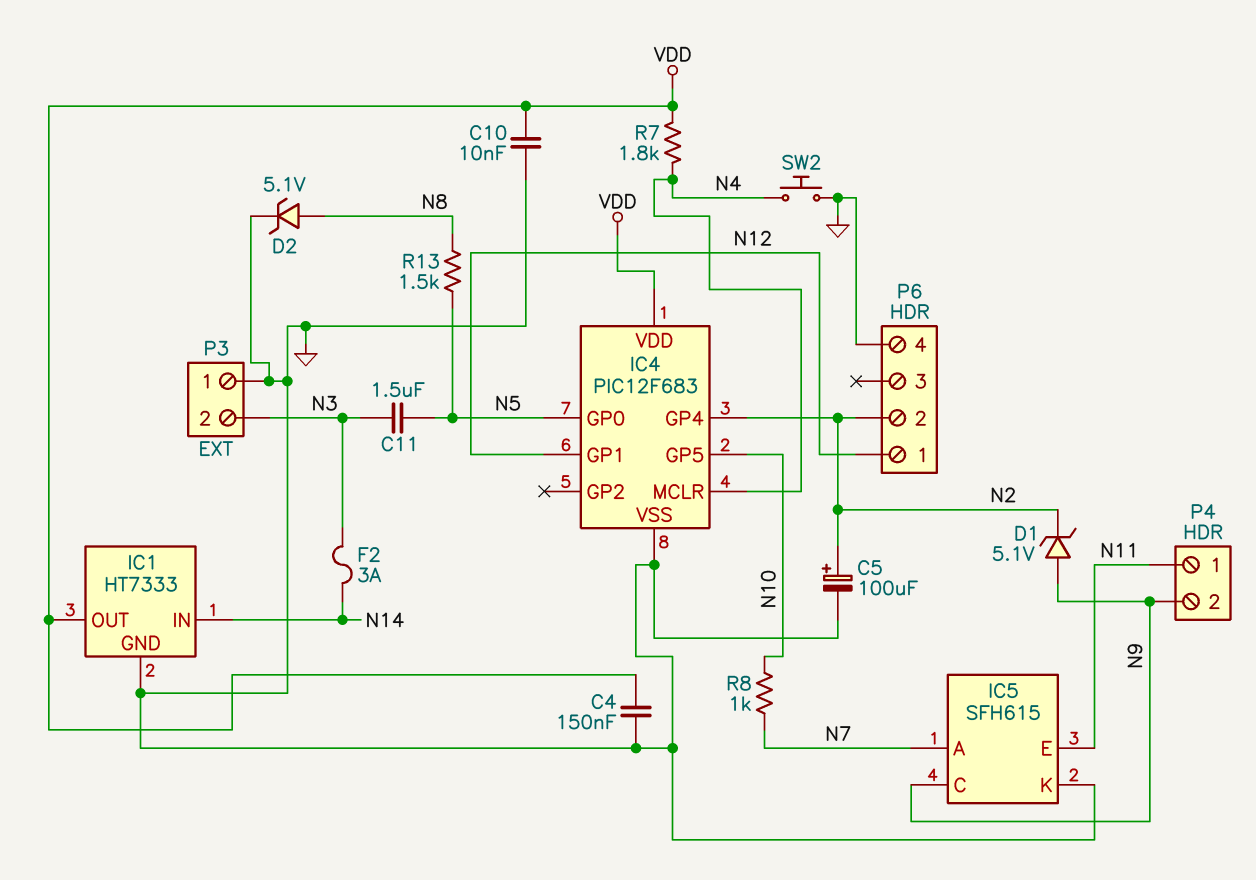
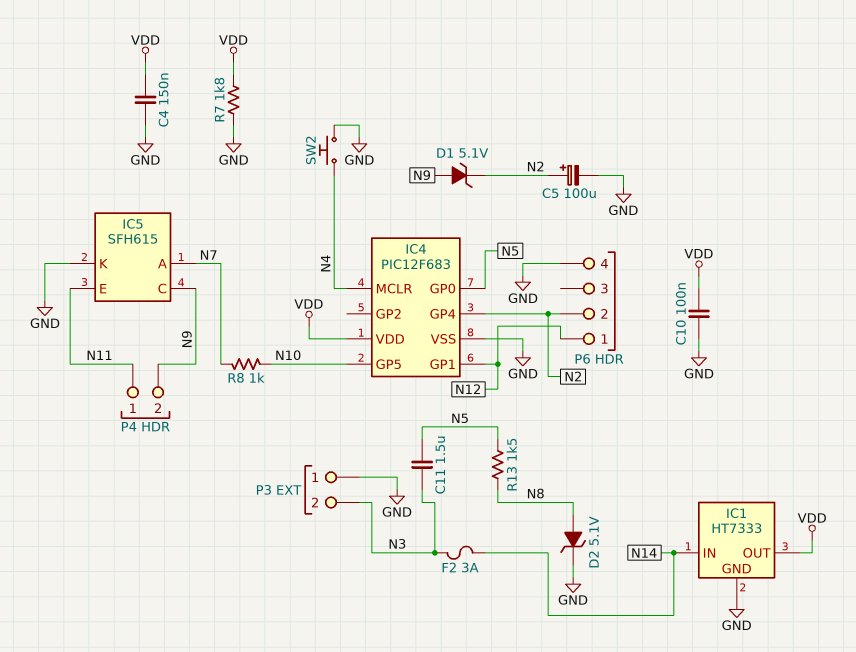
C10: 10nF (GND, VDD) -> 100nF (GND, VDD)
R7: 1.8k (N4, VDD) -> 1.8k (GND, VDD)

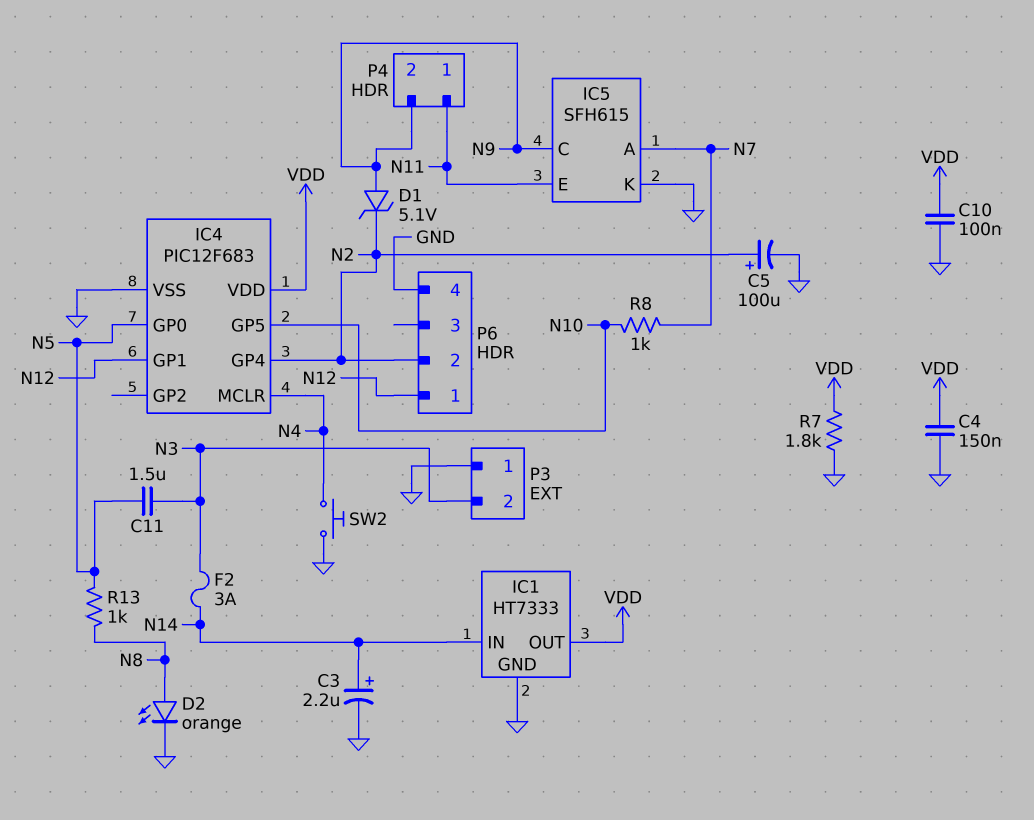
C3: none -> 2.2uF (plus N14, minus GND)
D2: zener 5.1V (A N8, K GND) -> LED orange (A N8, K GND)
R13: 1.5k (N5, N8) -> 1k (N5, N8)

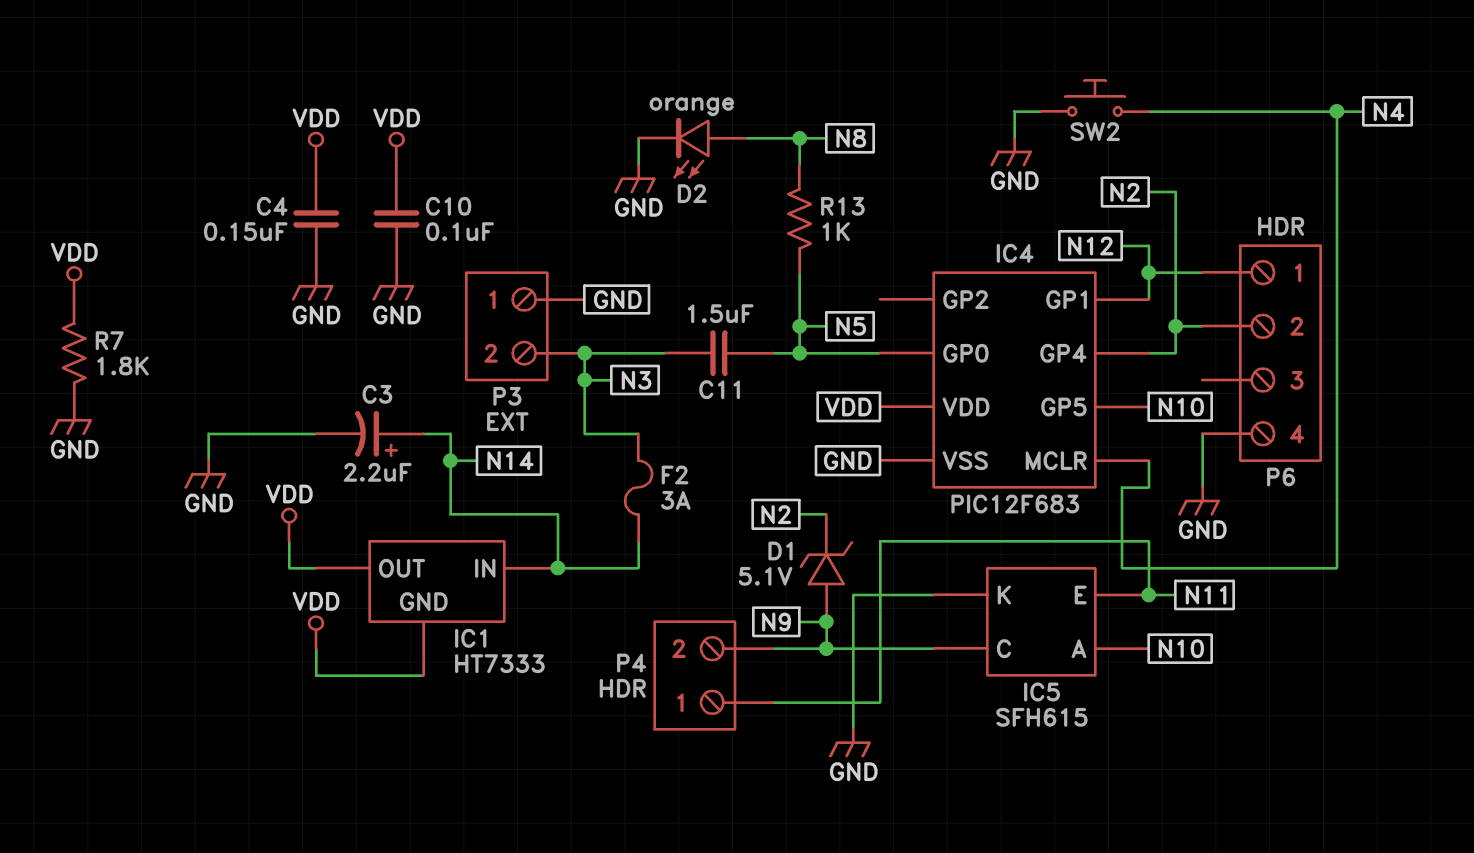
C5: 100uF (plus N2, minus GND) -> none
IC1 pin GND: GND -> VDD
IC5 pin A: N7 -> N10
R8: 1k (N7, N10) -> none

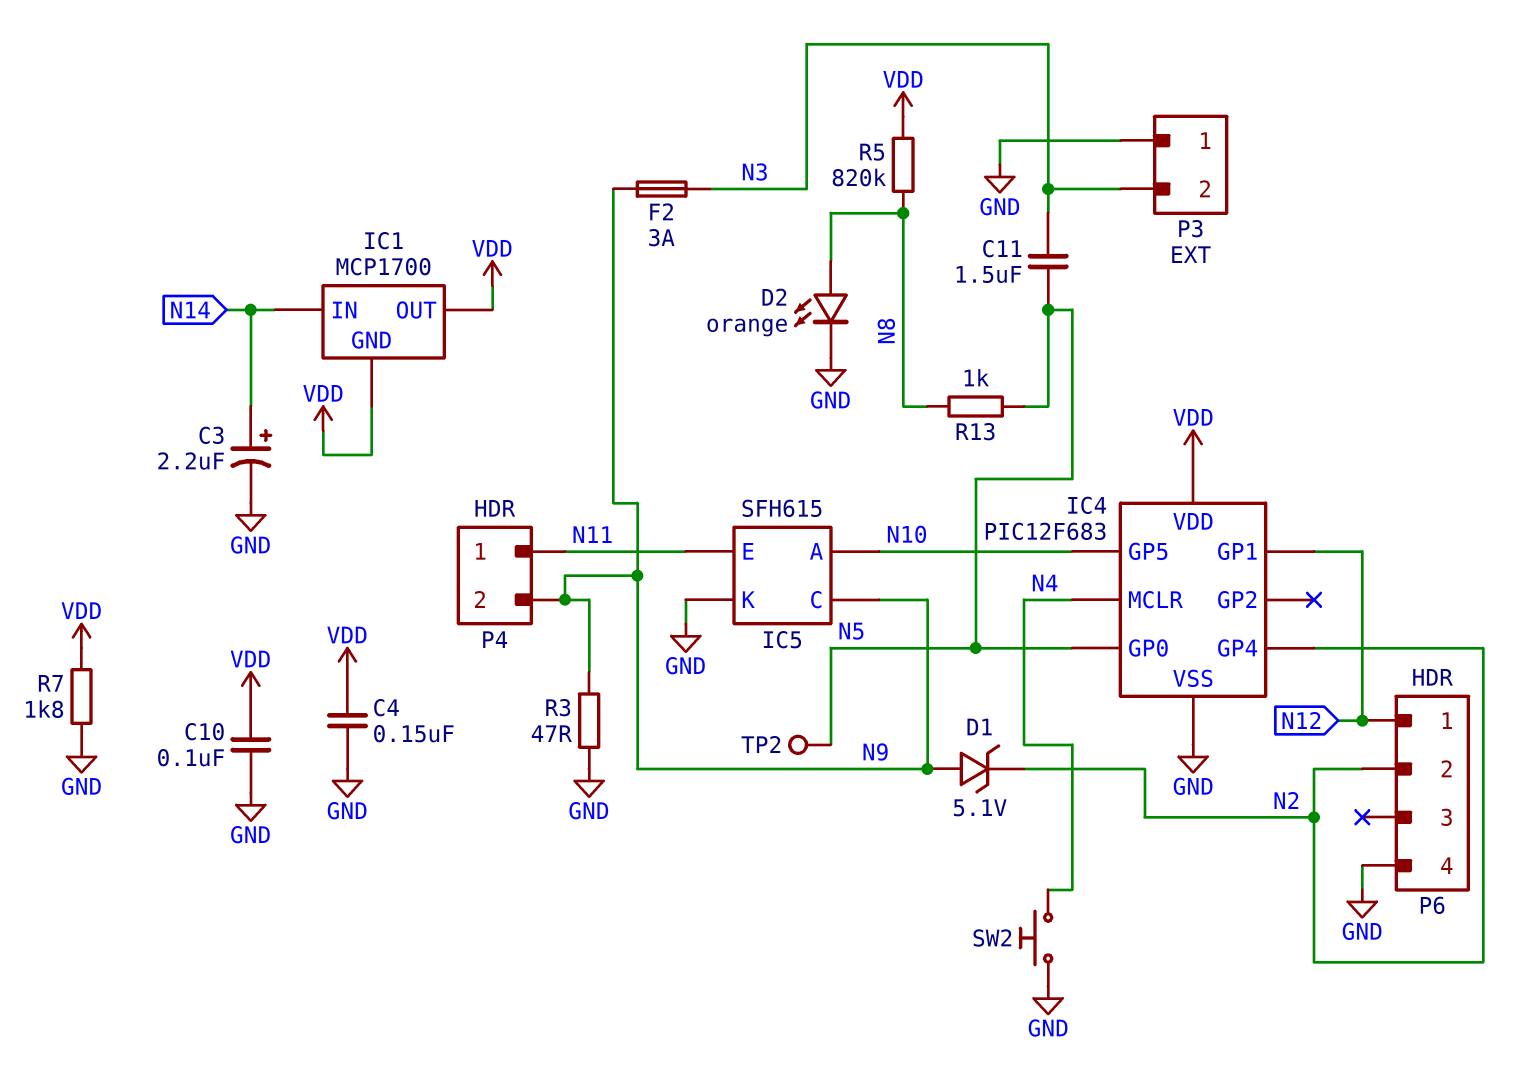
F2: 3A (N3, N14) -> 3A (N3, N9)
IC1: HT7333 -> MCP1700
R3: none -> 47 (GND, N9)
R5: none -> 820k (N8, VDD)
TP2: none -> test point (N5)

